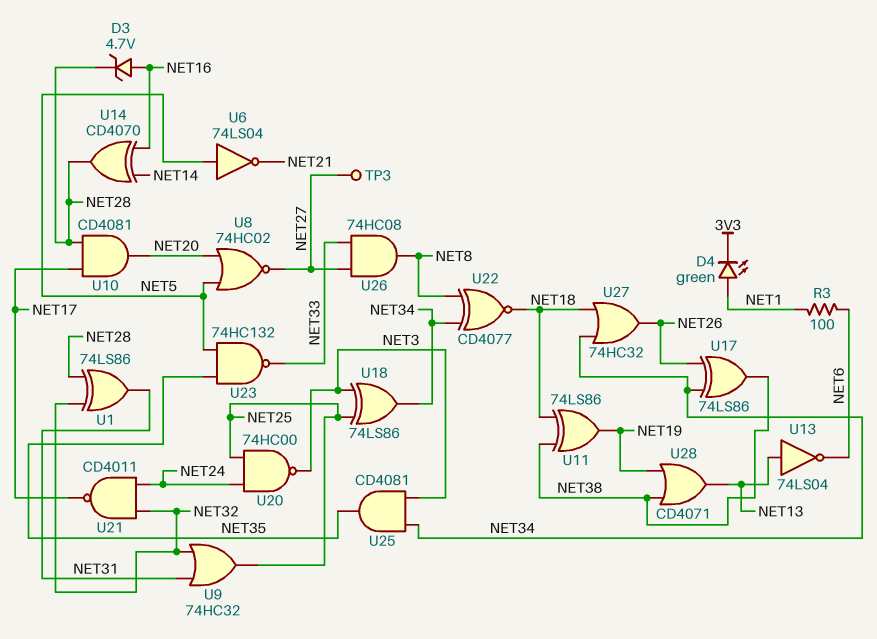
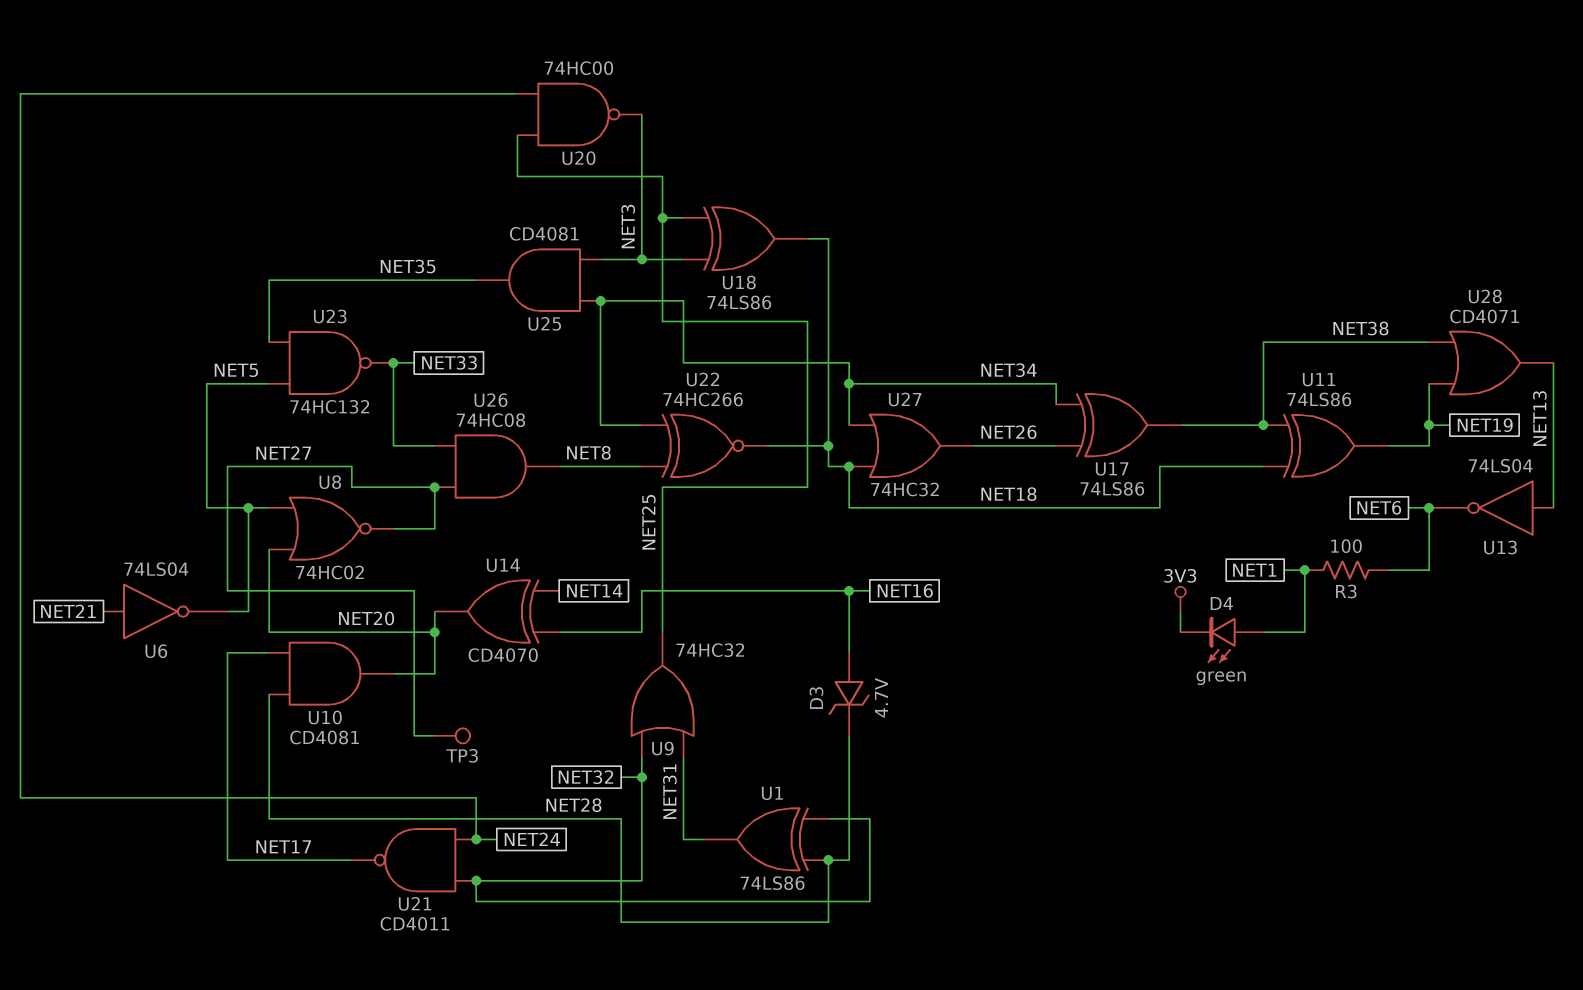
U6: NOT 74LS04 (in NET5, out NET21) -> NOT 74LS04 (in NET21, out NET5)
U14: XOR CD4070 (in NET14, in NET16, out NET28) -> XOR CD4070 (in NET14, in NET16, out NET20)
U18: XOR 74LS86 (in NET3, in NET25, out NET34) -> XOR 74LS86 (in NET3, in NET25, out NET18)
U22: XNOR CD4077 (in NET8, in NET34, out NET18) -> XNOR 74HC266 (in NET8, in NET34, out NET18)

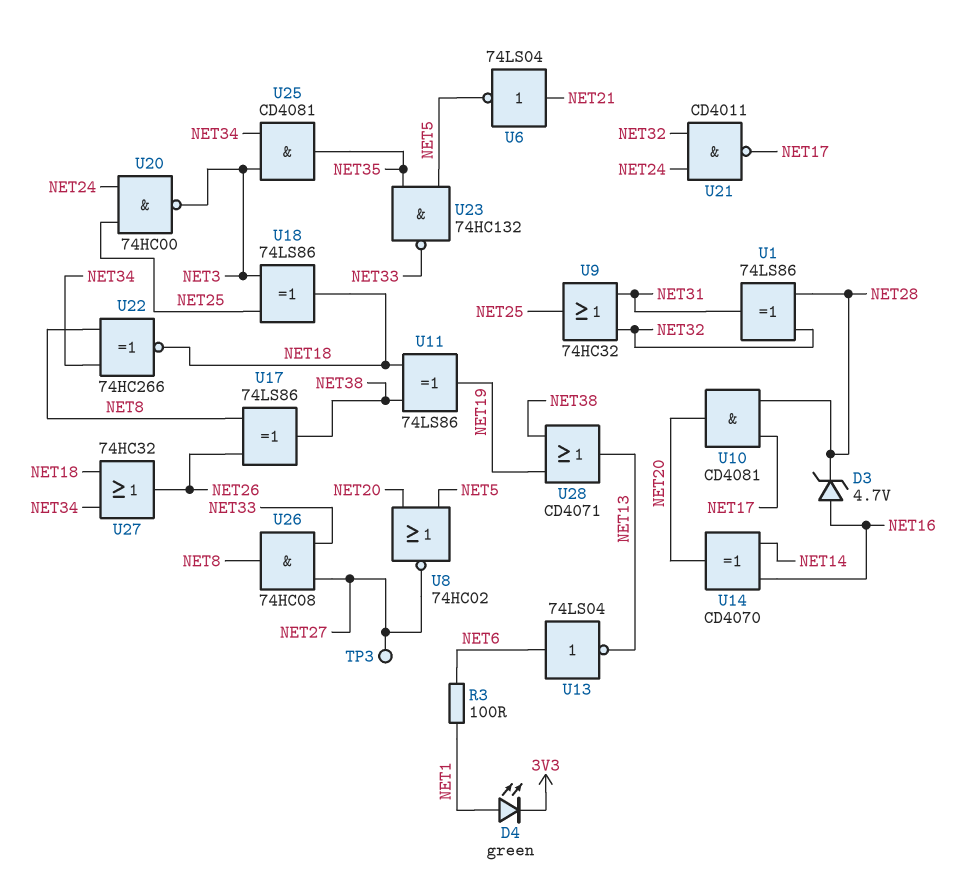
U13: NOT 74LS04 (in NET13, out NET6) -> NOT 74LS04 (in NET6, out NET13)
U17: XOR 74LS86 (in NET26, in NET34, out NET38) -> XOR 74LS86 (in NET8, in NET26, out NET38)

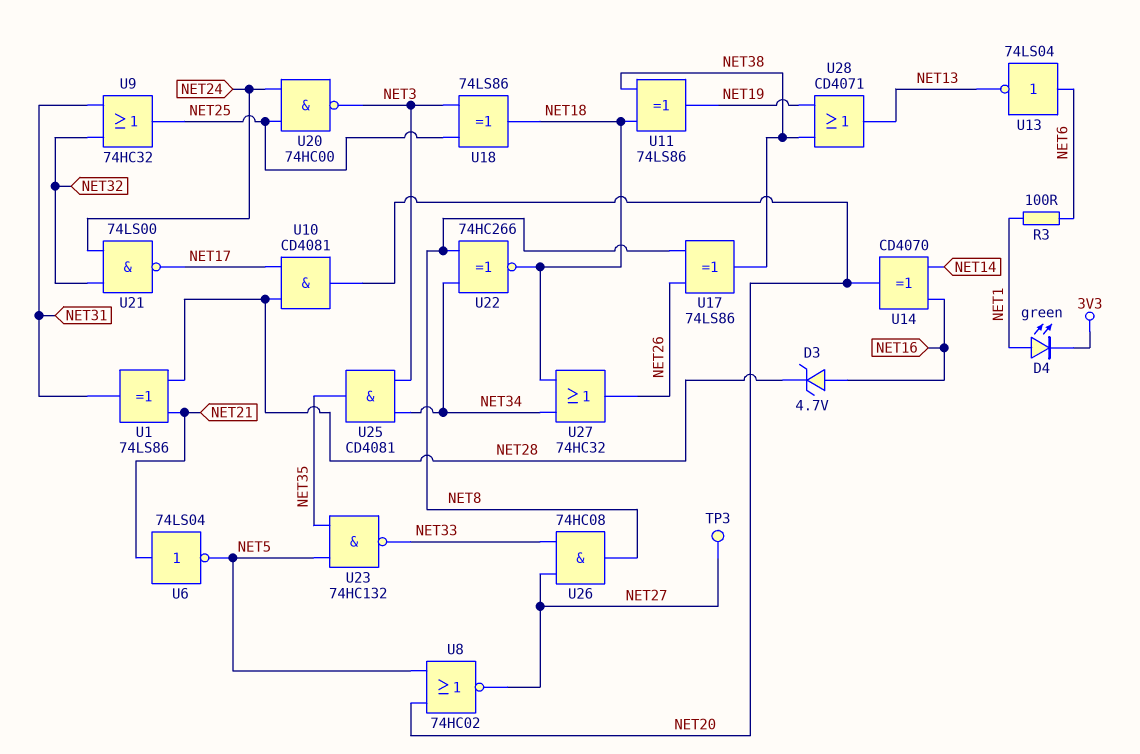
U1: XOR 74LS86 (in NET28, in NET32, out NET31) -> XOR 74LS86 (in NET21, in NET28, out NET31)
U21: NAND CD4011 (in NET24, in NET32, out NET17) -> NAND 74LS00 (in NET24, in NET32, out NET17)

